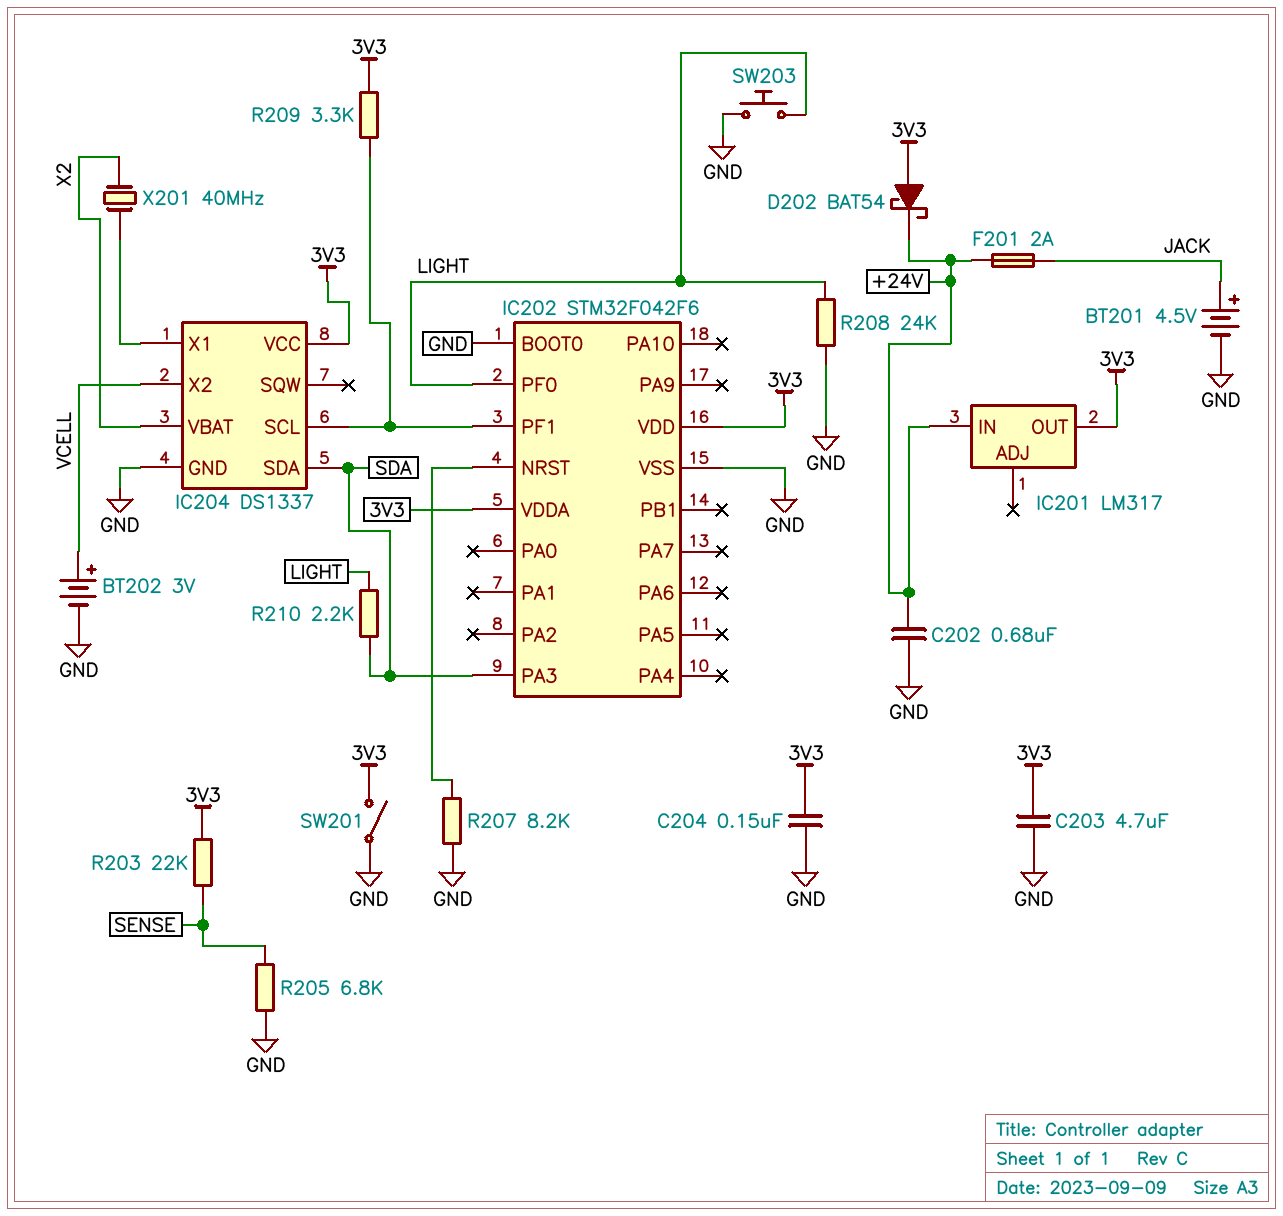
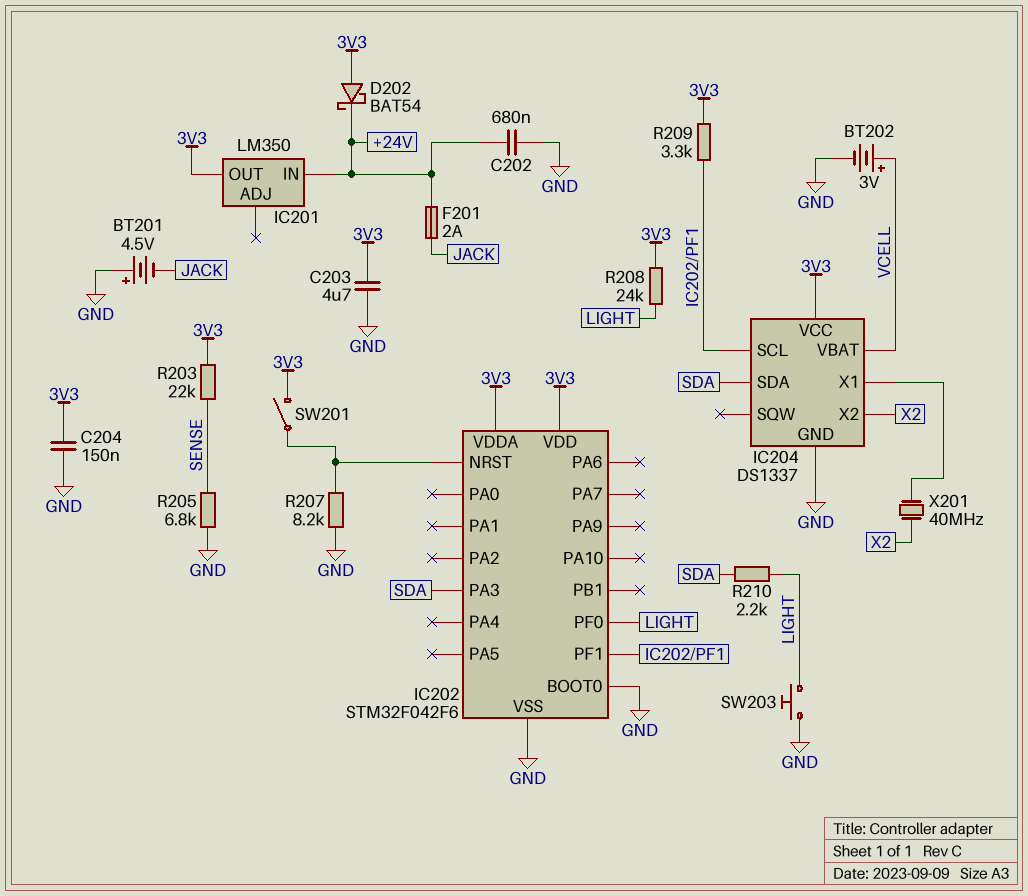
BT201: 4.5V (plus JACK, minus GND) -> 4.5V (plus GND, minus JACK)
IC201: LM317 -> LM350
IC204 pin VBAT: X2 -> VCELL
IC204 pin X2: VCELL -> X2
R208: 24k (GND, LIGHT) -> 24k (3V3, LIGHT)
SW201: switch (3V3, GND) -> switch (3V3, IC202/NRST)

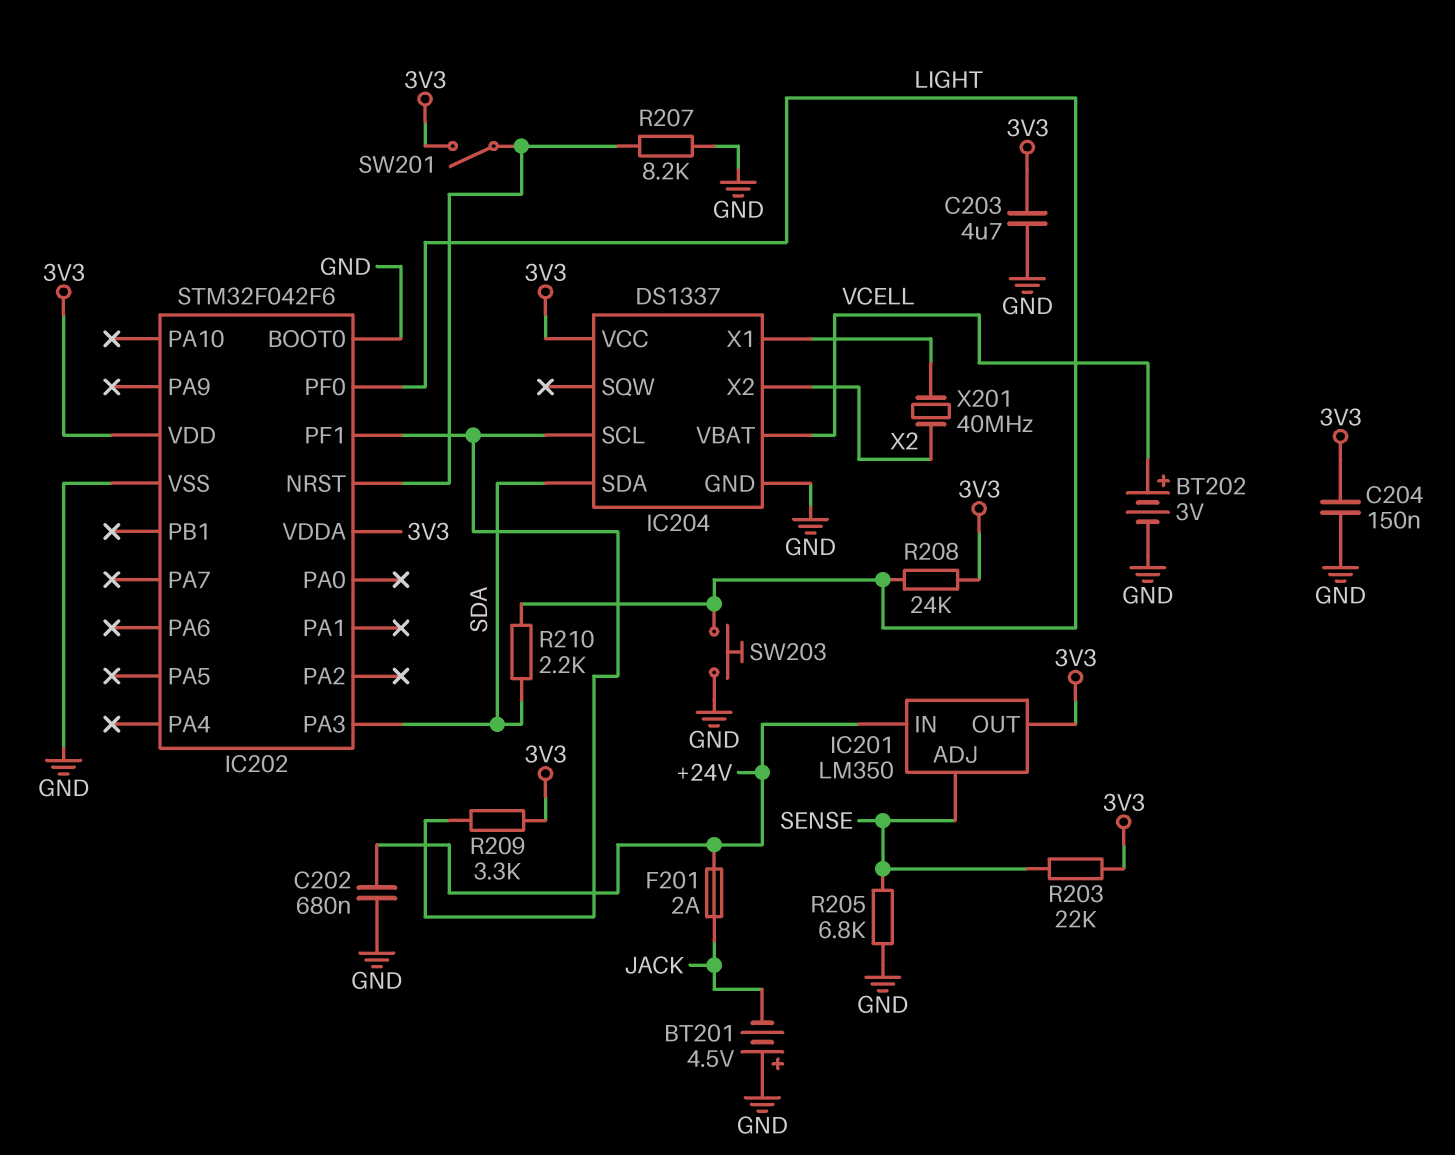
D202: schottky BAT54 (A 3V3, K +24V) -> none
IC201 pin ADJ: none -> SENSE

